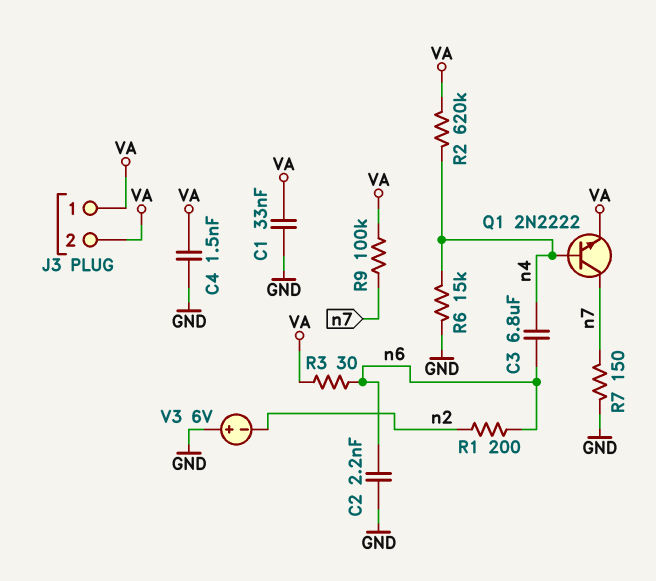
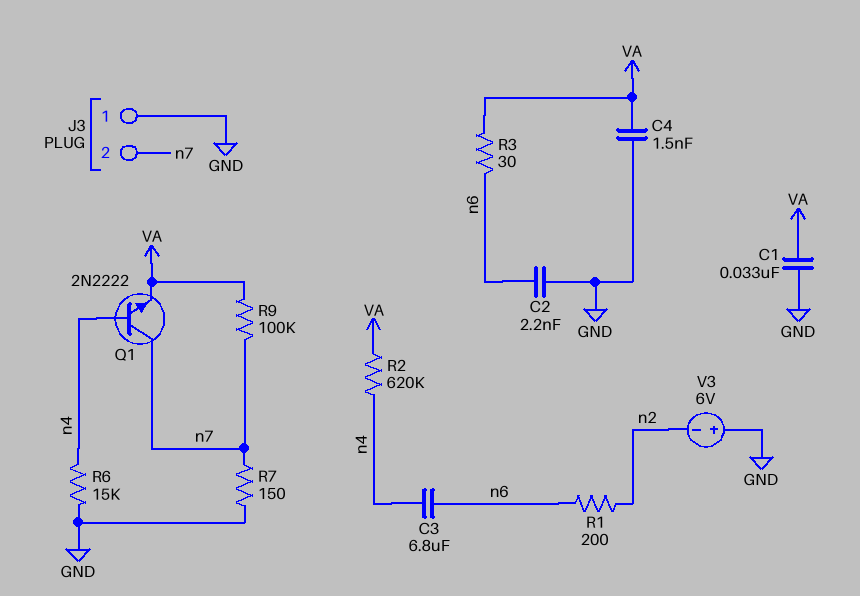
J3 pin 1: VA -> GND
J3 pin 2: VA -> n7

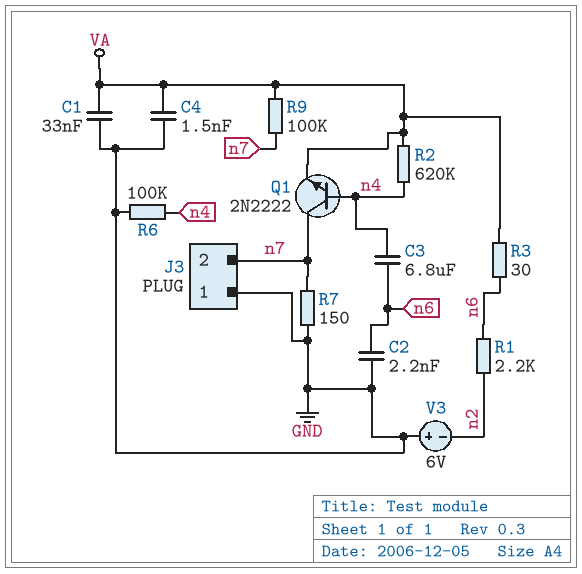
R1: 200 (n2, n6) -> 2.2k (n2, n6)
R6: 15k (GND, n4) -> 100k (GND, n4)

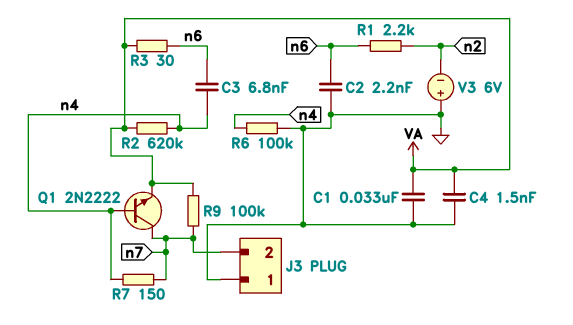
C3: 6.8uF (n4, n6) -> 6.8nF (n4, n6)
R7: 150 (GND, n7) -> 150 (n4, n7)

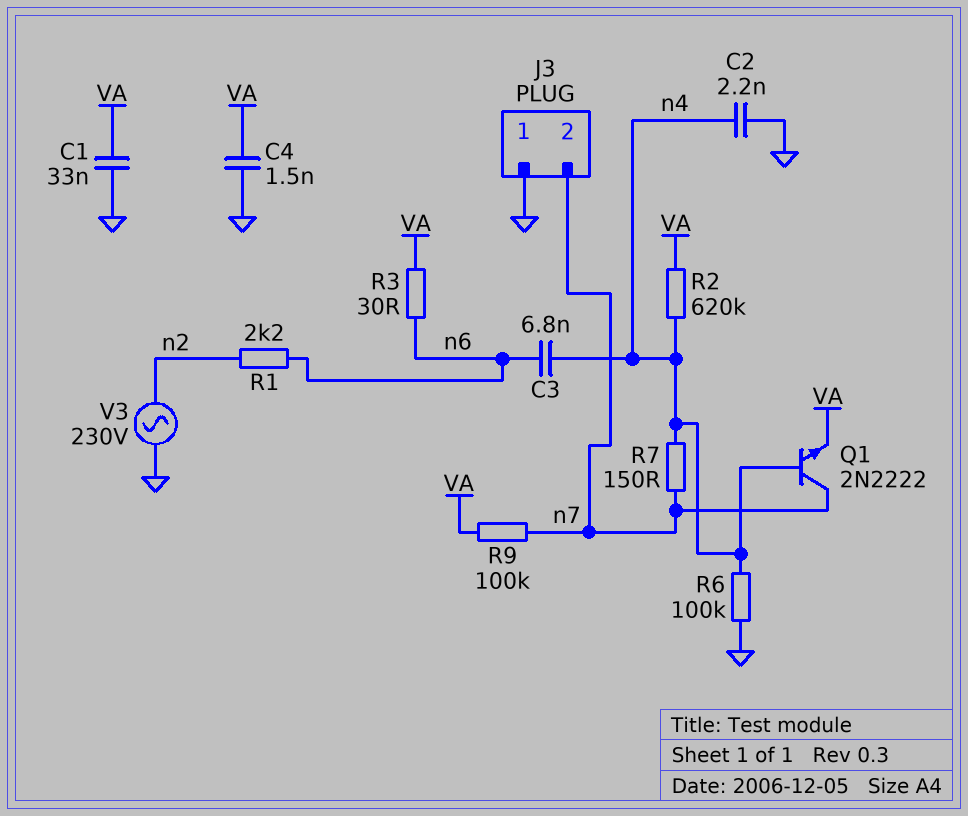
C2: 2.2nF (GND, n6) -> 2.2nF (GND, n4)
V3: 6V (plus GND, minus n2) -> AC 230V (GND, n2)

